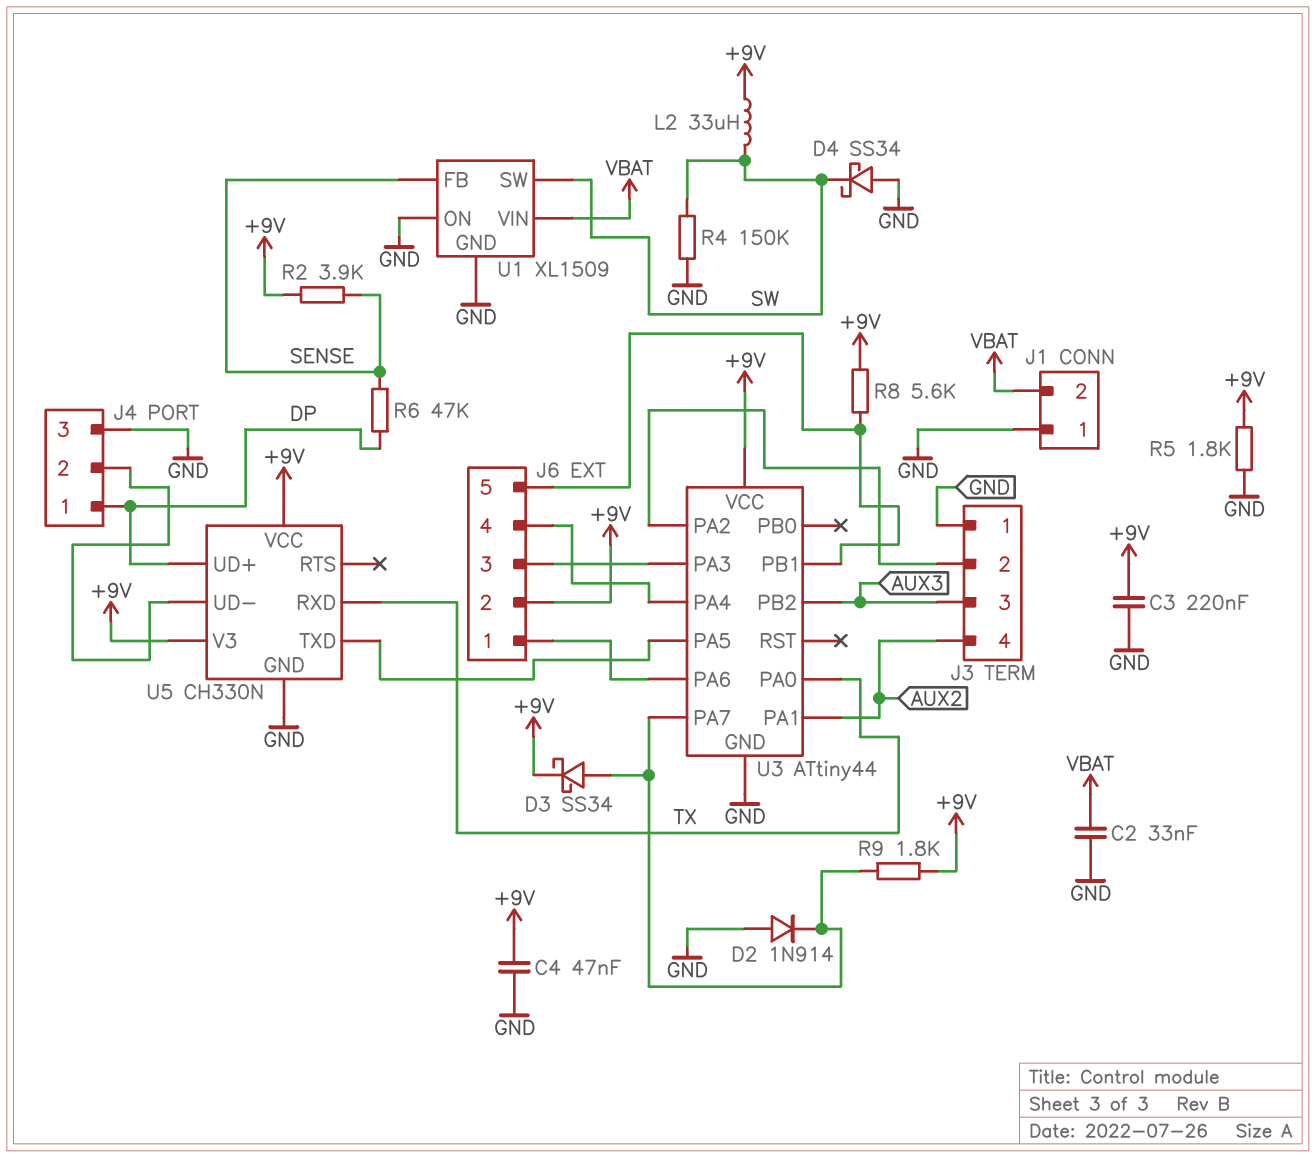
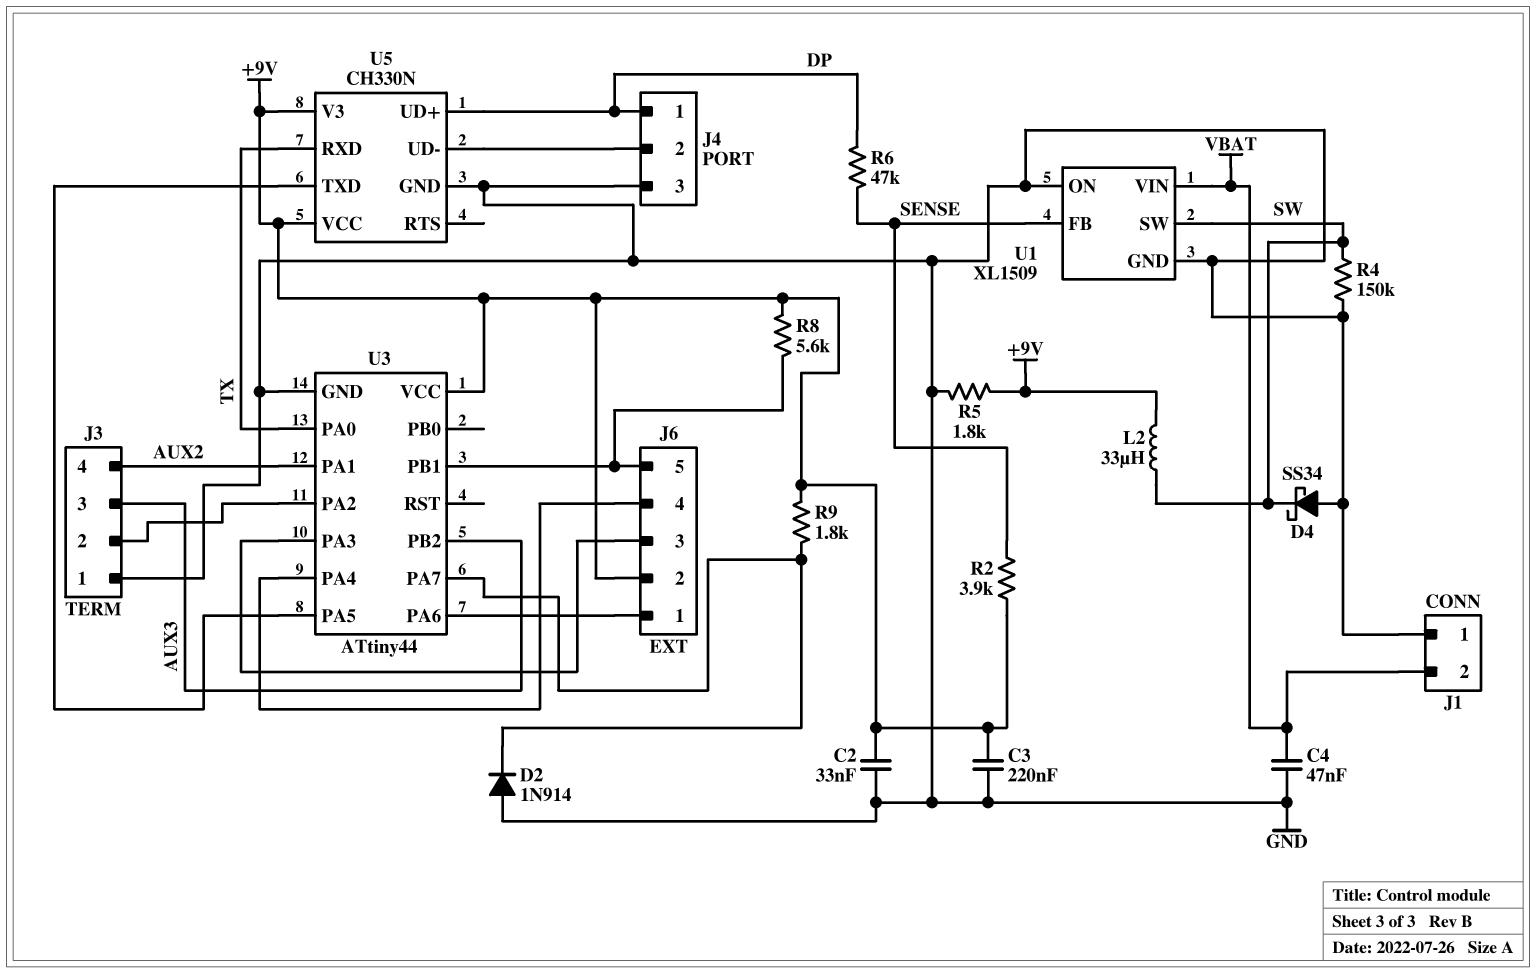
C2: 33nF (GND, VBAT) -> 33nF (+9V, GND)
C4: 47nF (+9V, GND) -> 47nF (GND, VBAT)
D3: schottky SS34 (A U3/PA7, K +9V) -> none

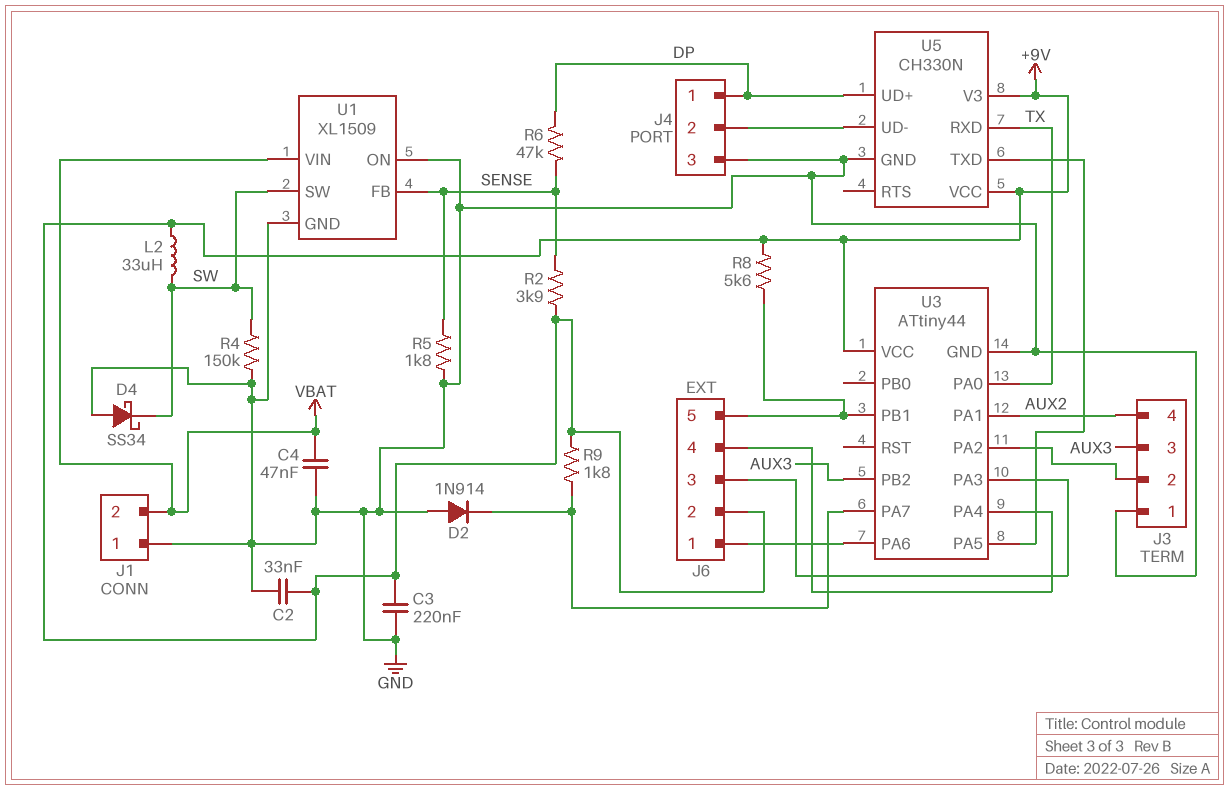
R5: 1.8k (+9V, GND) -> 1.8k (GND, SENSE)

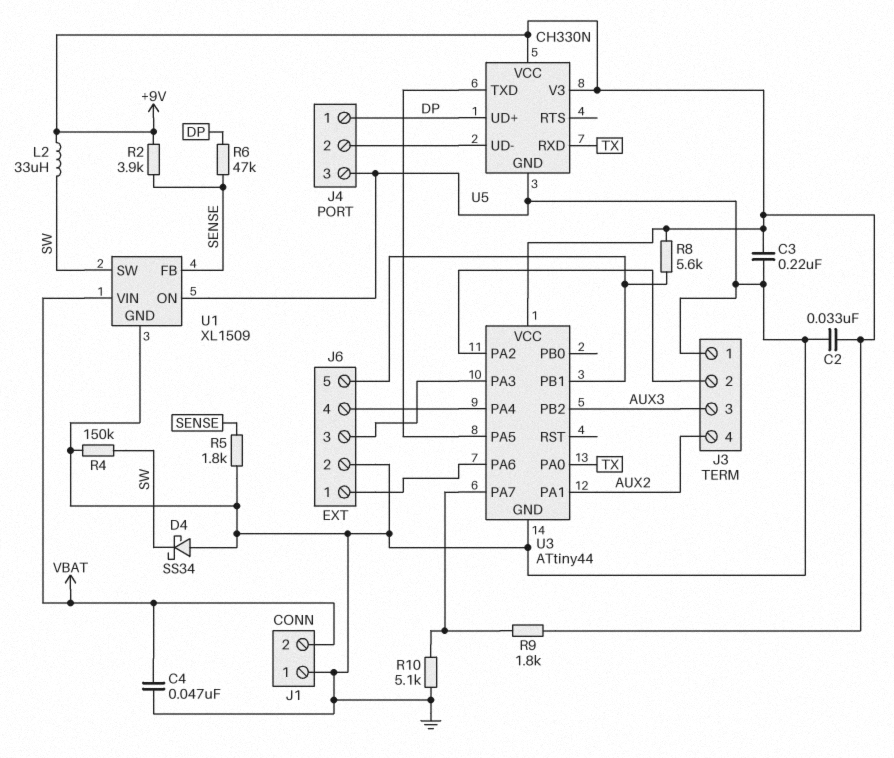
D2: diode 1N914 (A GND, K U3/PA7) -> none
J6 pin 2: +9V -> GND
R10: none -> 5.1k (GND, U3/PA7)

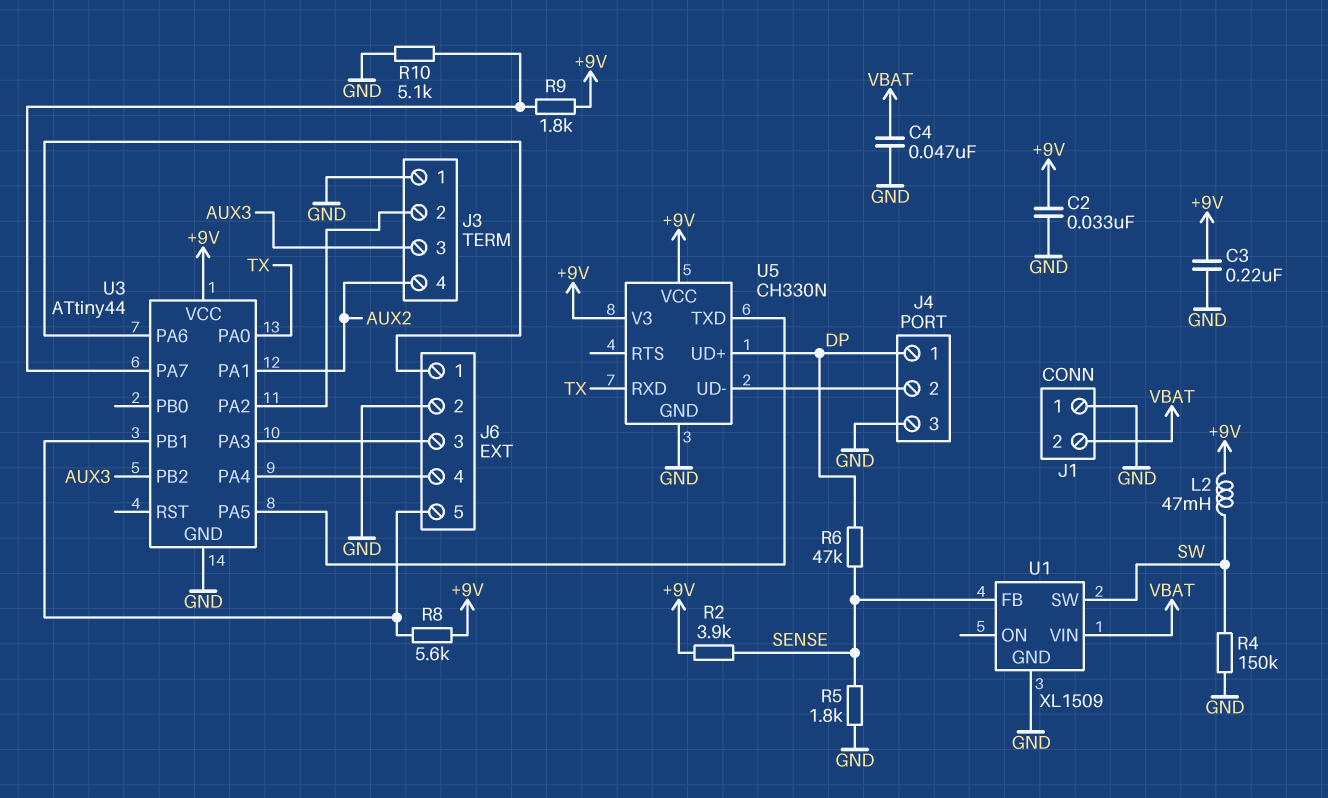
D4: schottky SS34 (A GND, K SW) -> none
L2: 33uH (+9V, SW) -> 47mH (+9V, SW)
U1 pin ON: GND -> none

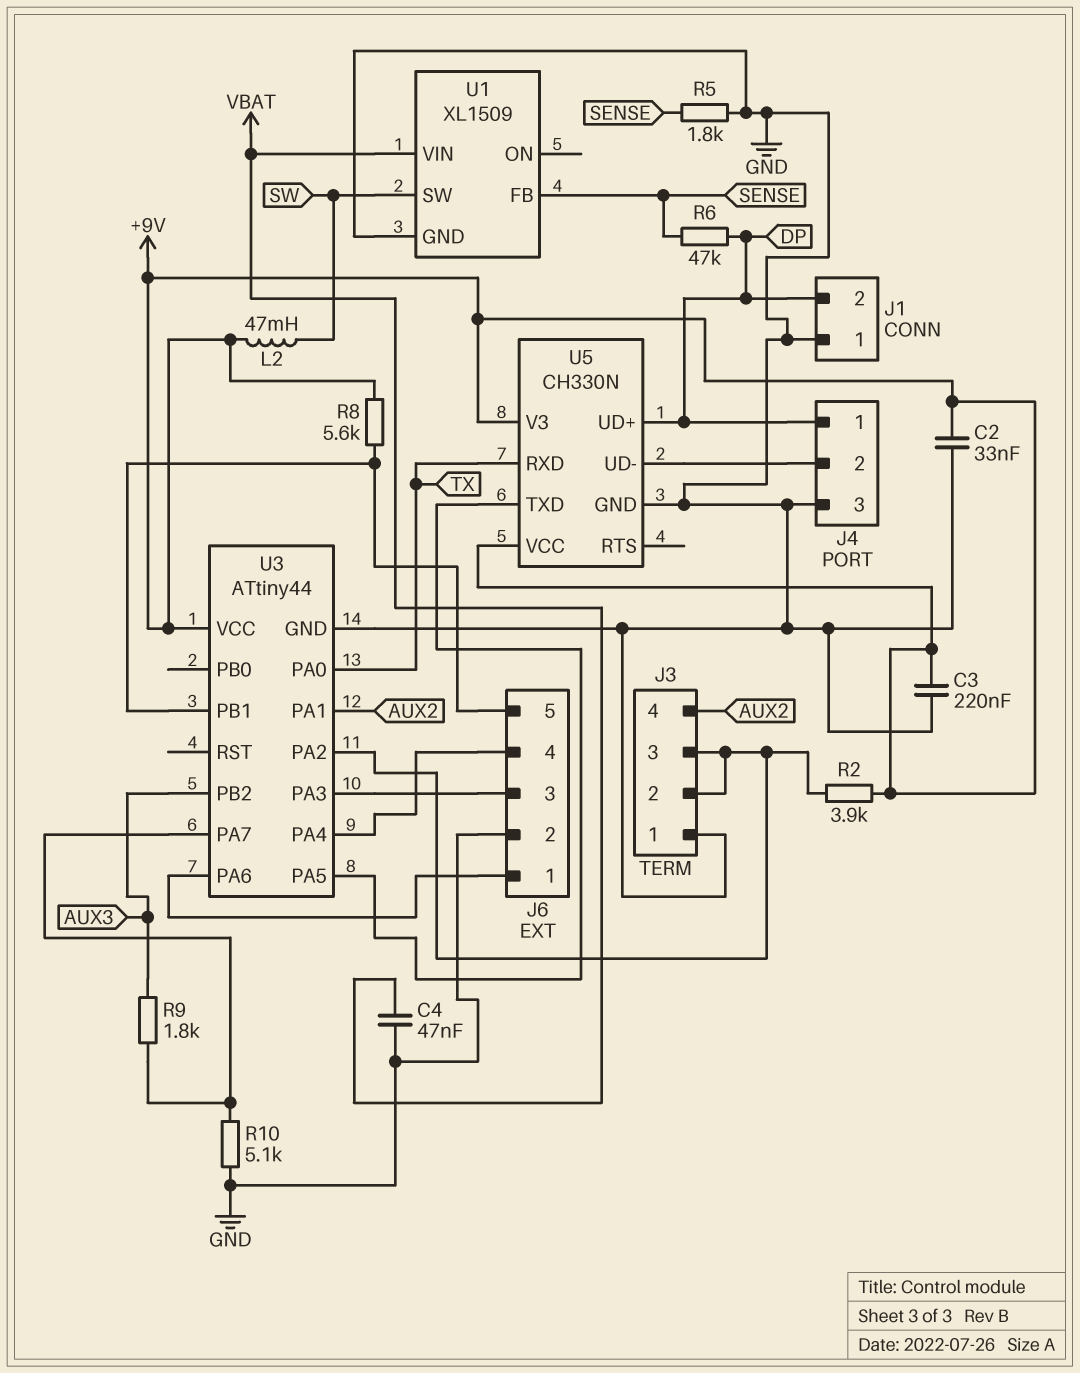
J1 pin 2: VBAT -> DP
J3 pin 3: AUX3 -> J3/2
R2: 3.9k (+9V, SENSE) -> 3.9k (+9V, J3/2)
R4: 150k (GND, SW) -> none
R9: 1.8k (+9V, U3/PA7) -> 1.8k (AUX3, U3/PA7)

